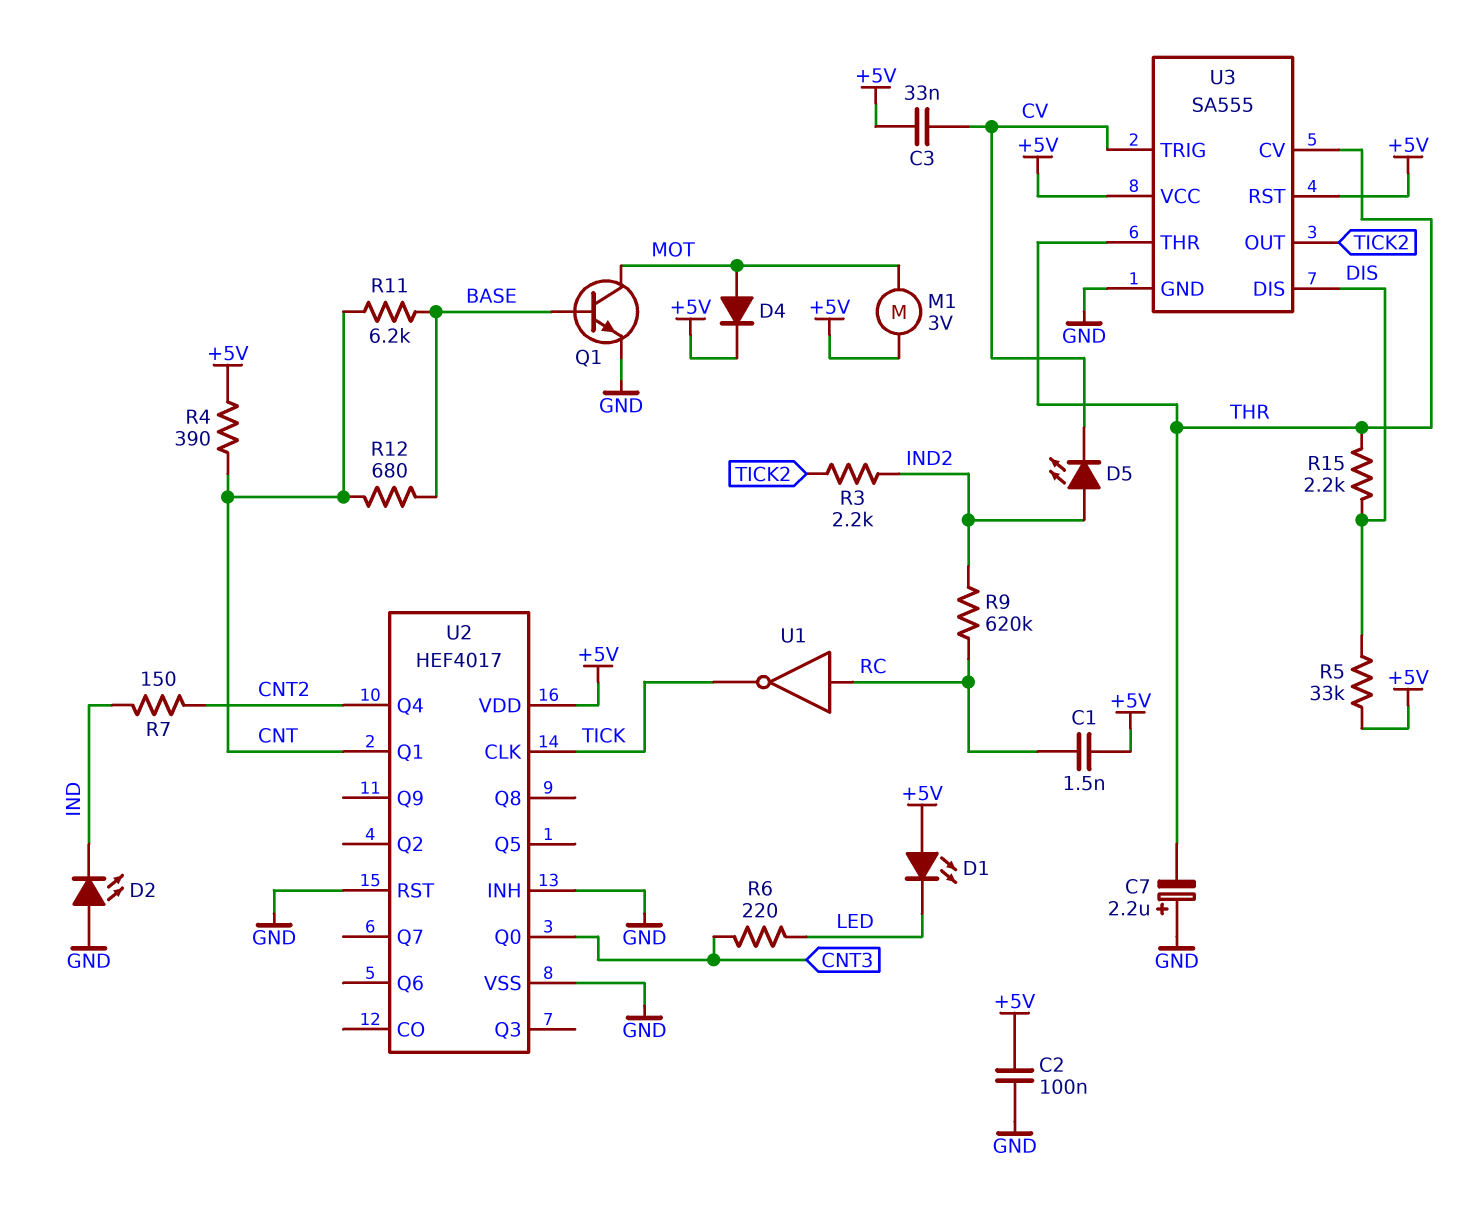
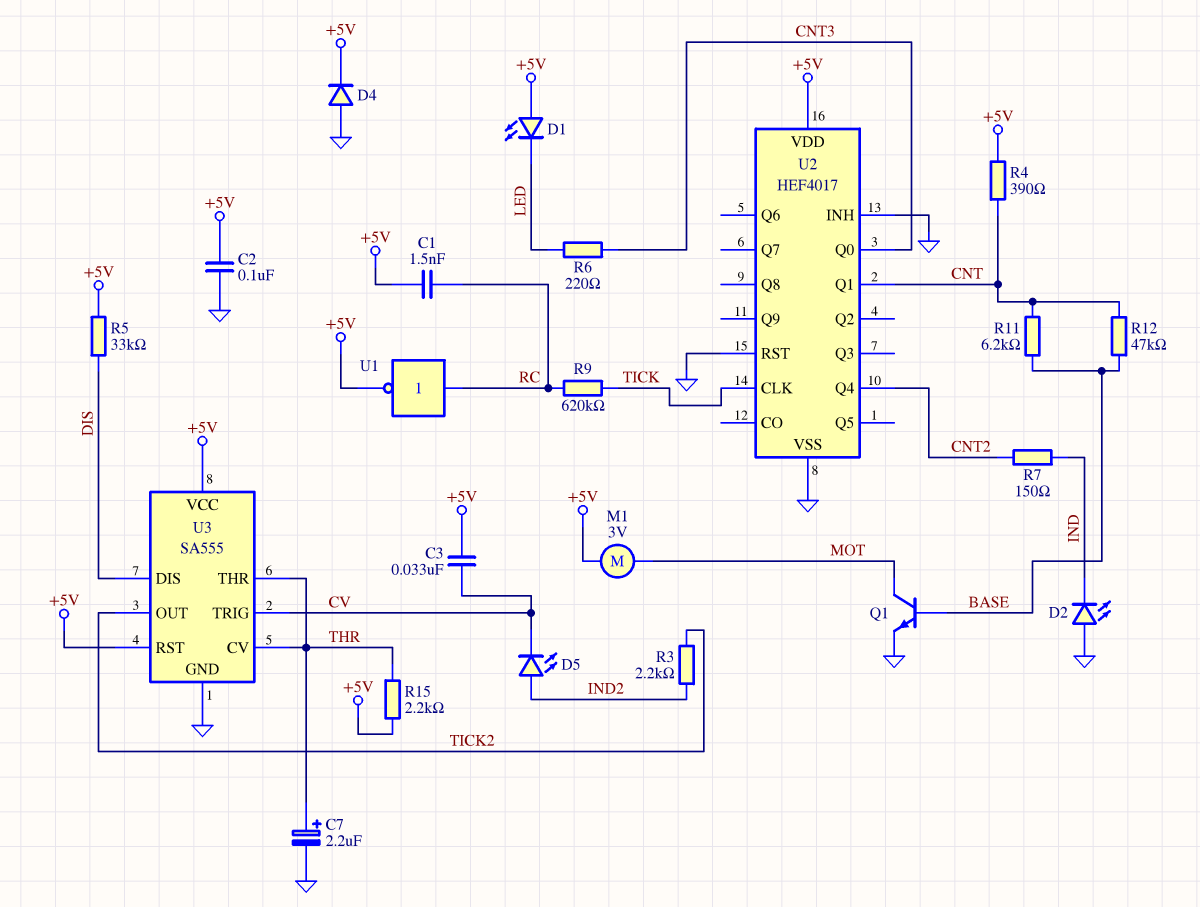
C7: 2.2uF (plus GND, minus THR) -> 2.2uF (plus THR, minus GND)
D4: diode (A MOT, K +5V) -> diode (A GND, K +5V)
R9: 620k (IND2, RC) -> 620k (RC, TICK)
R12: 680 (BASE, CNT) -> 47k (BASE, CNT)
R15: 2.2k (DIS, THR) -> 2.2k (+5V, THR)
U1: NOT (in RC, out TICK) -> NOT (in RC, out +5V)

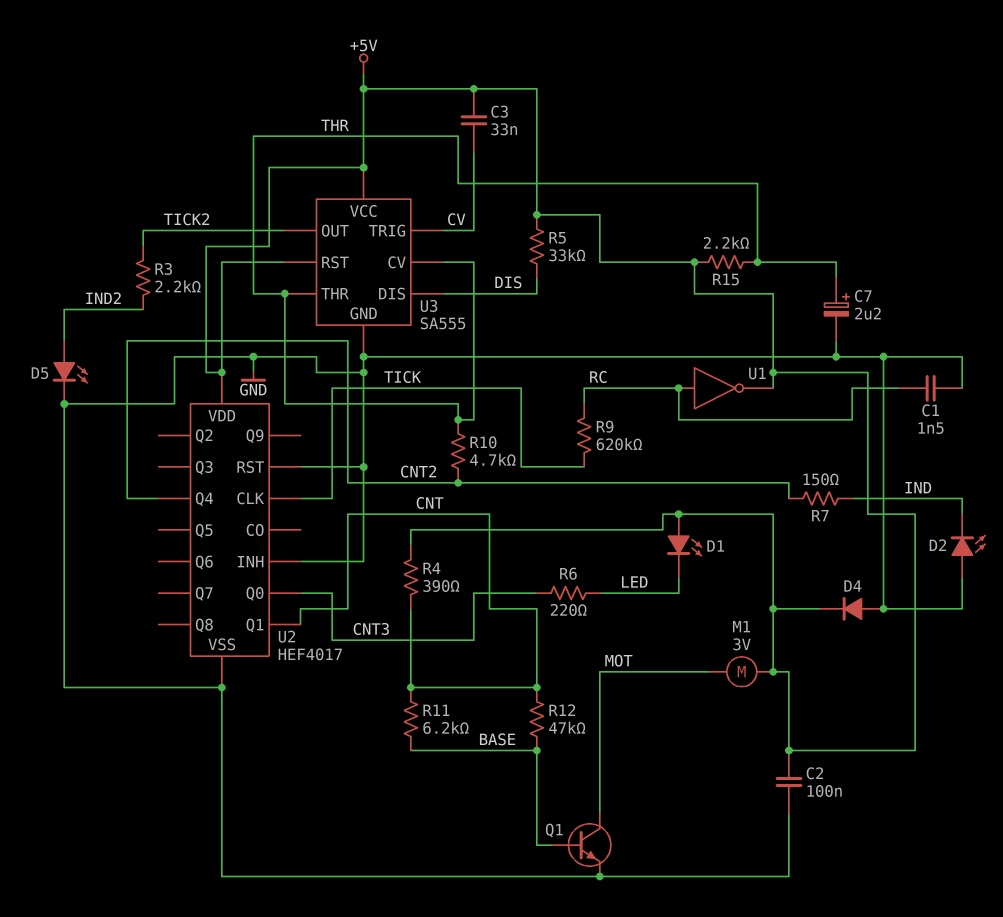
C1: 1.5nF (+5V, RC) -> 1.5nF (GND, RC)
D5: LED (A IND2, K CV) -> LED (A IND2, K GND)
R10: none -> 4.7k (CNT2, THR)

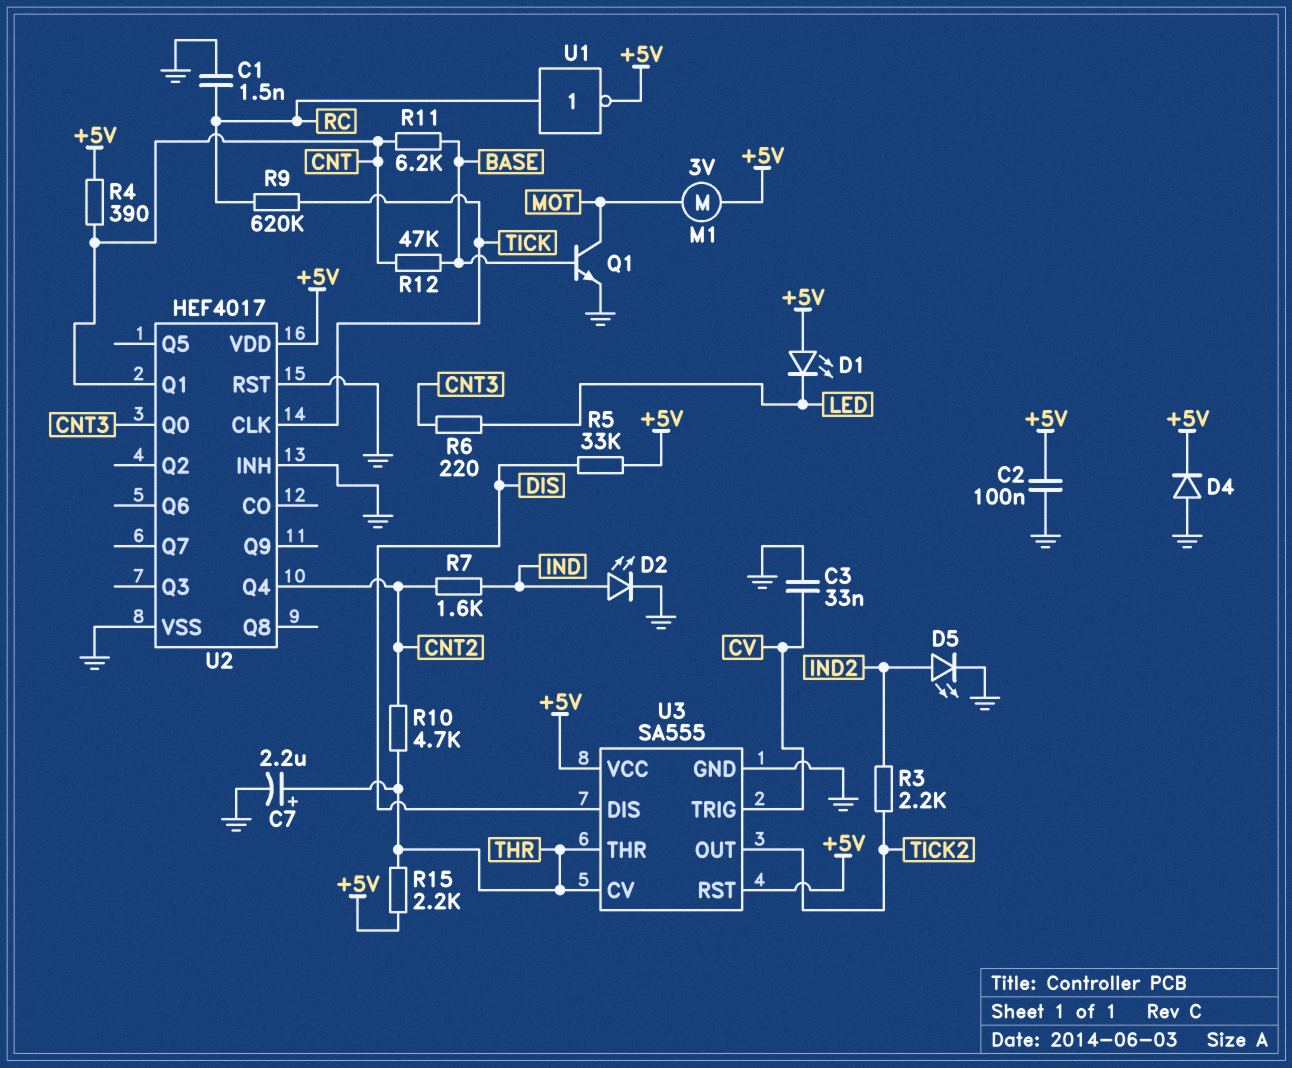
C3: 33nF (+5V, CV) -> 33nF (CV, GND)
D2: LED (A GND, K IND) -> LED (A IND, K GND)
R7: 150 (CNT2, IND) -> 1.6k (CNT2, IND)

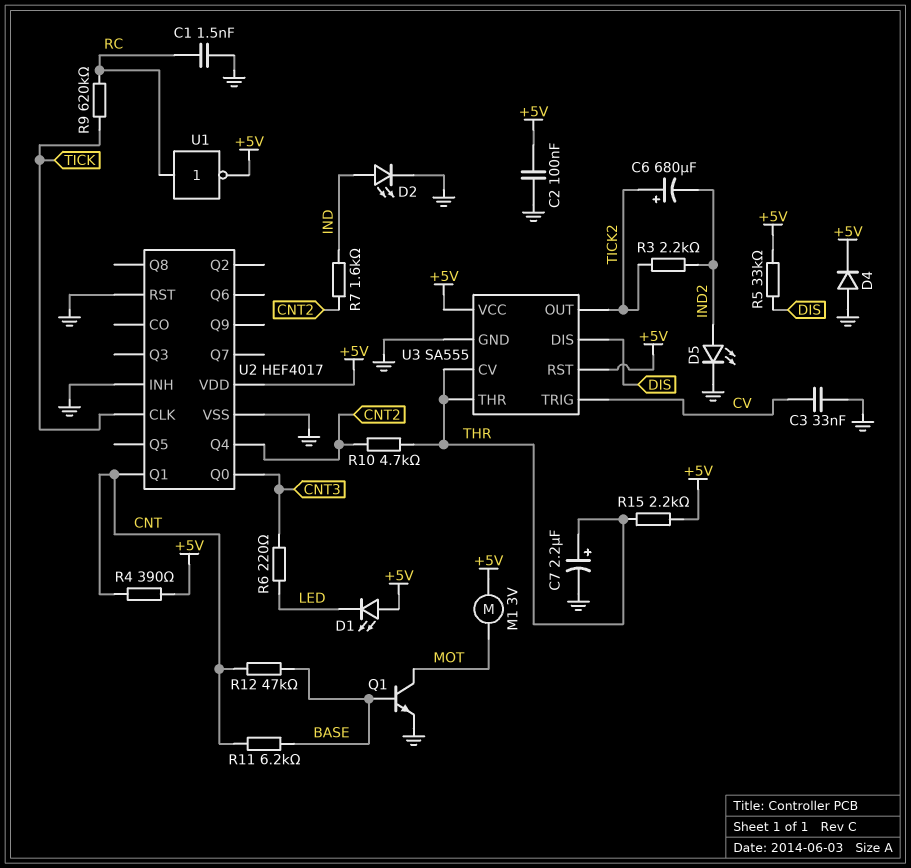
C6: none -> 680uF (plus TICK2, minus IND2)

